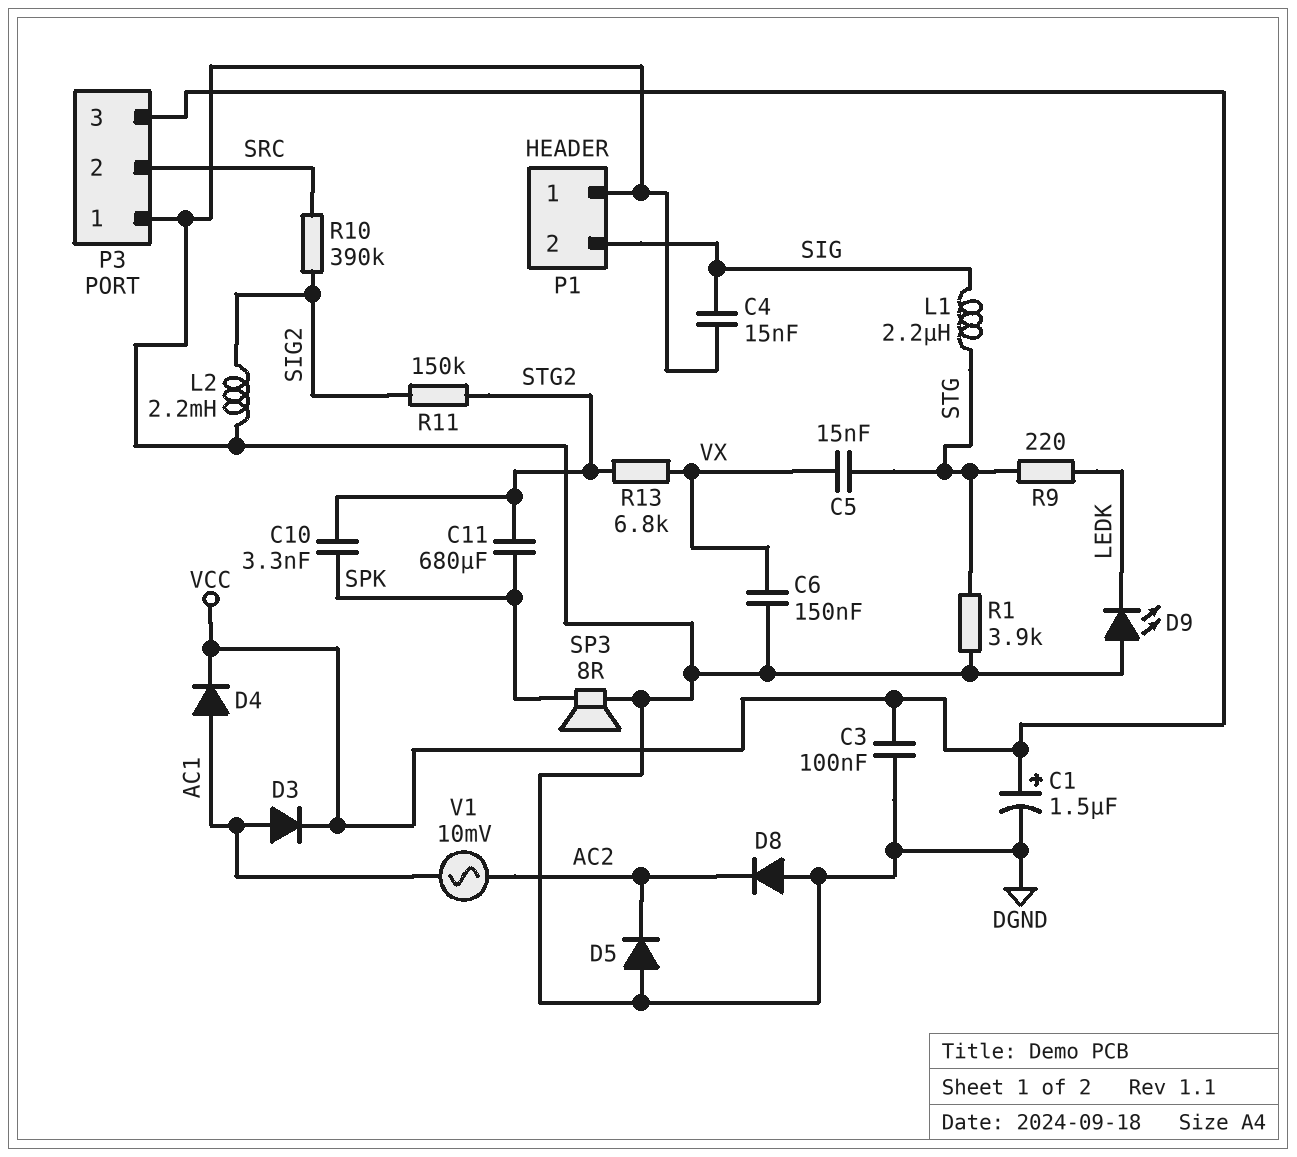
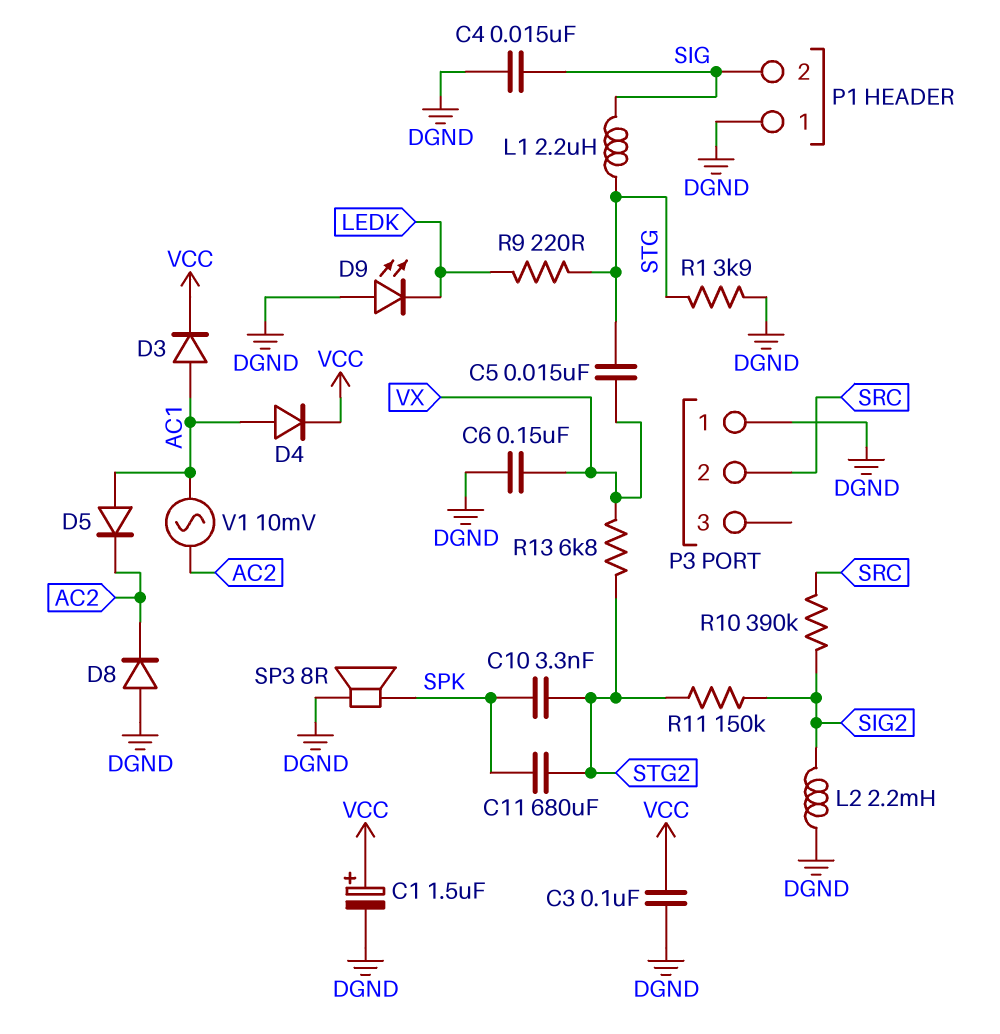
D5: diode (A DGND, K AC2) -> diode (A AC1, K AC2)
P3 pin 3: VCC -> none

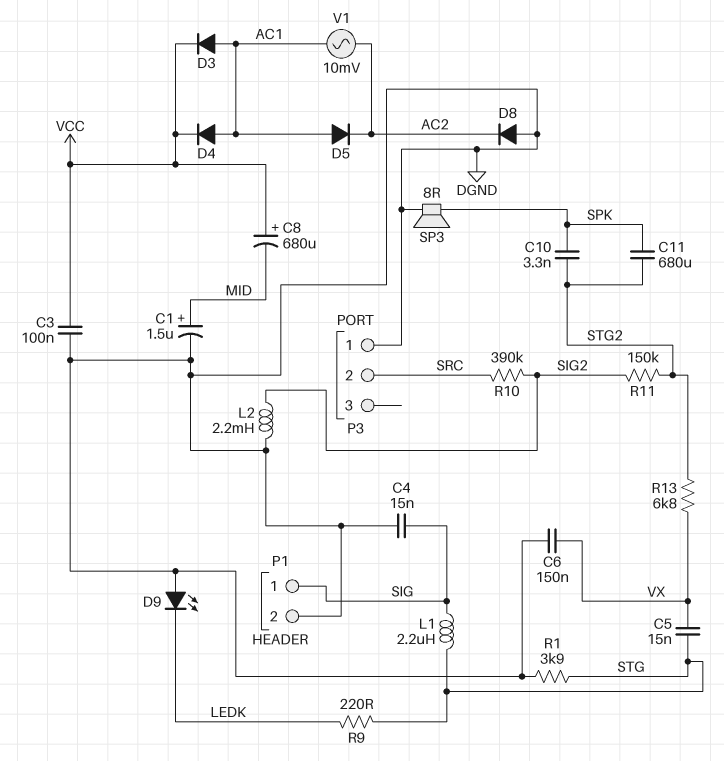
C1: 1.5uF (plus VCC, minus DGND) -> 1.5uF (plus MID, minus DGND)
C8: none -> 680uF (plus VCC, minus MID)
P1 pin 1: DGND -> SIG
P1 pin 2: SIG -> DGND

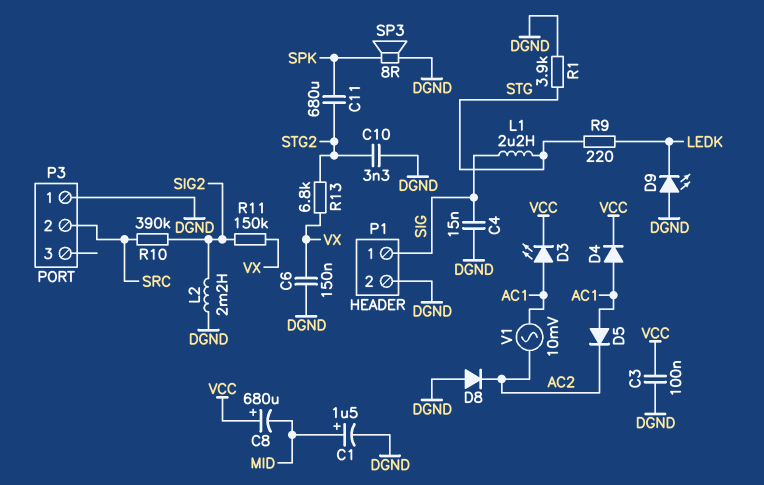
C5: 15nF (STG, VX) -> none
C10: 3.3nF (SPK, STG2) -> 3.3nF (DGND, STG2)
D3: diode (A AC1, K VCC) -> LED (A AC1, K VCC)
R11: 150k (SIG2, STG2) -> 150k (SIG2, VX)

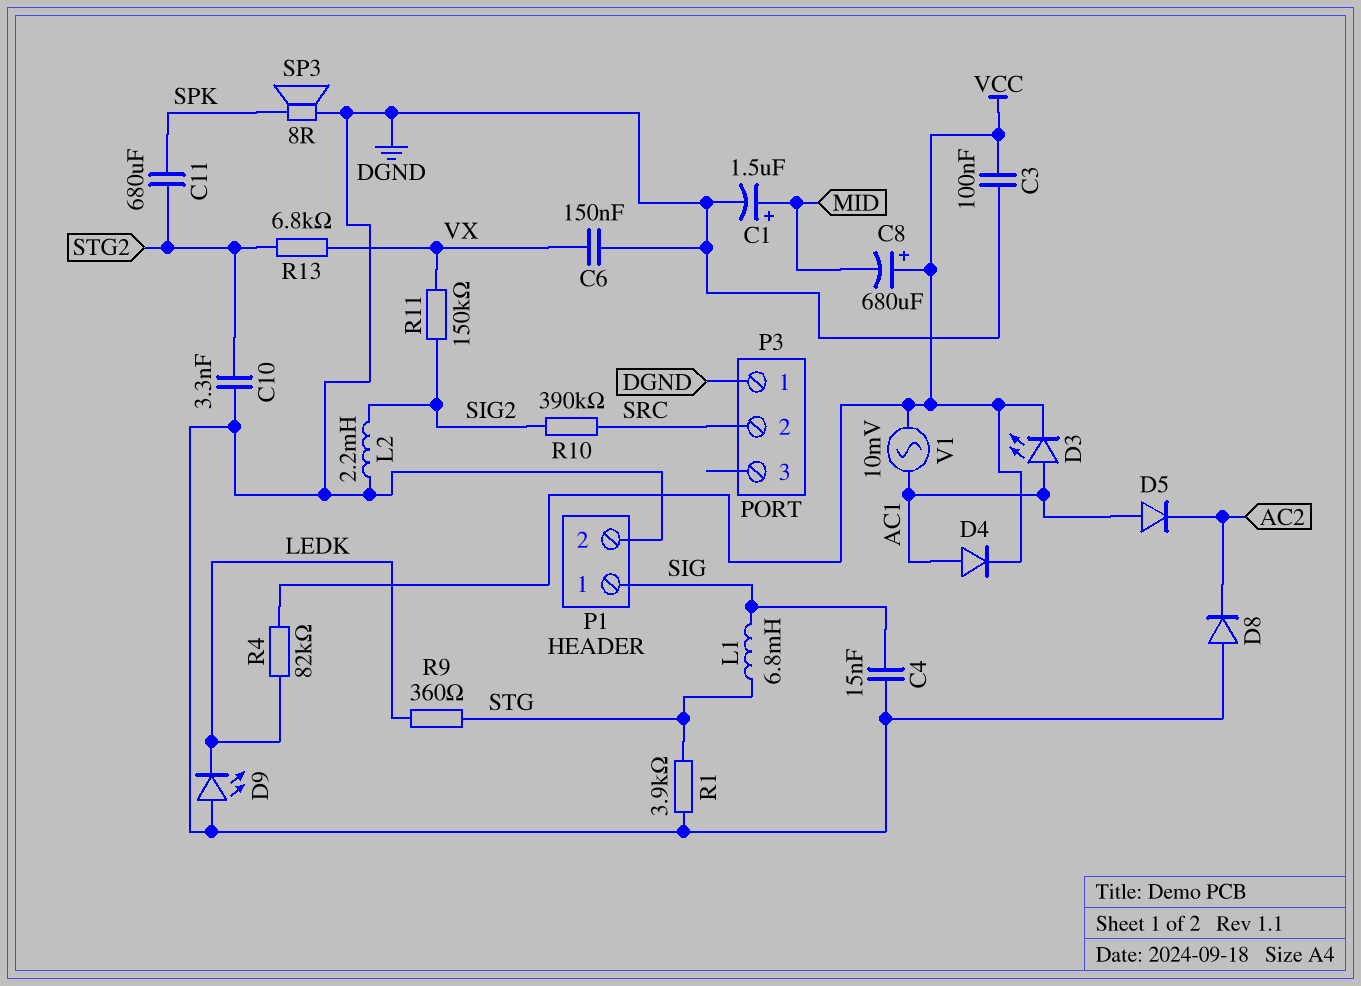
L1: 2.2uH (SIG, STG) -> 6.8mH (SIG, STG)
R4: none -> 82k (LEDK, VCC)
R9: 220 (LEDK, STG) -> 360 (LEDK, STG)
V1: AC 10mV (AC1, AC2) -> AC 10mV (AC1, VCC)

